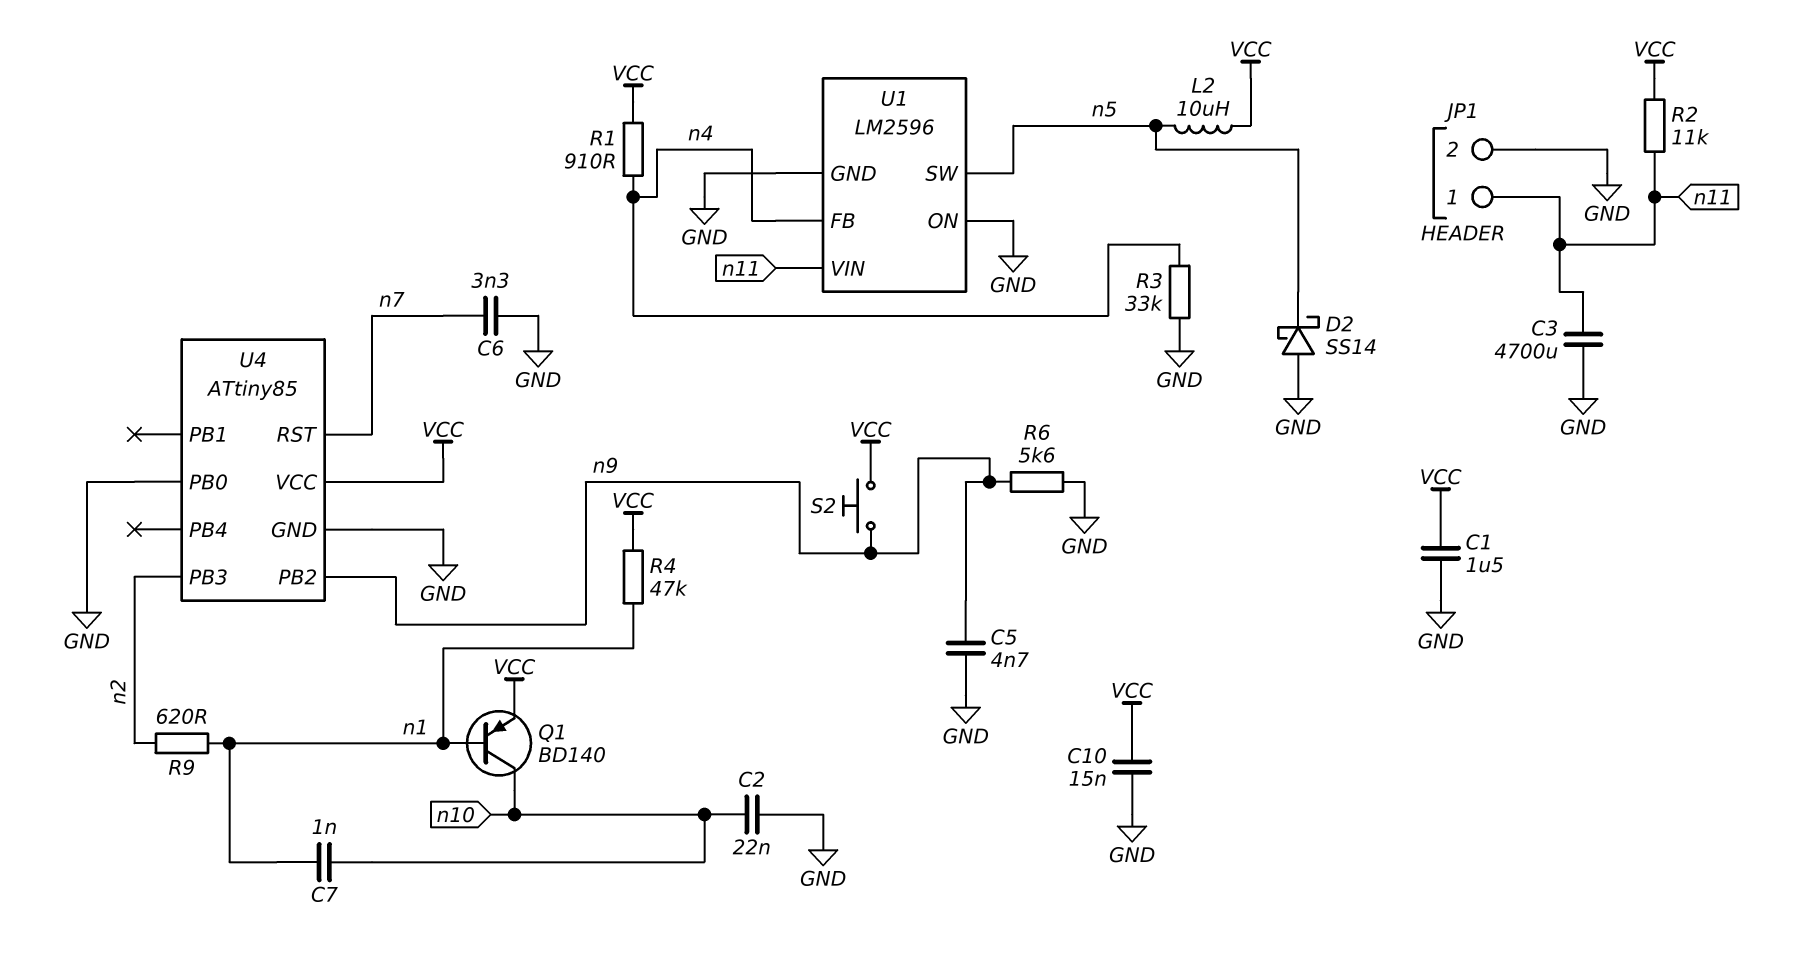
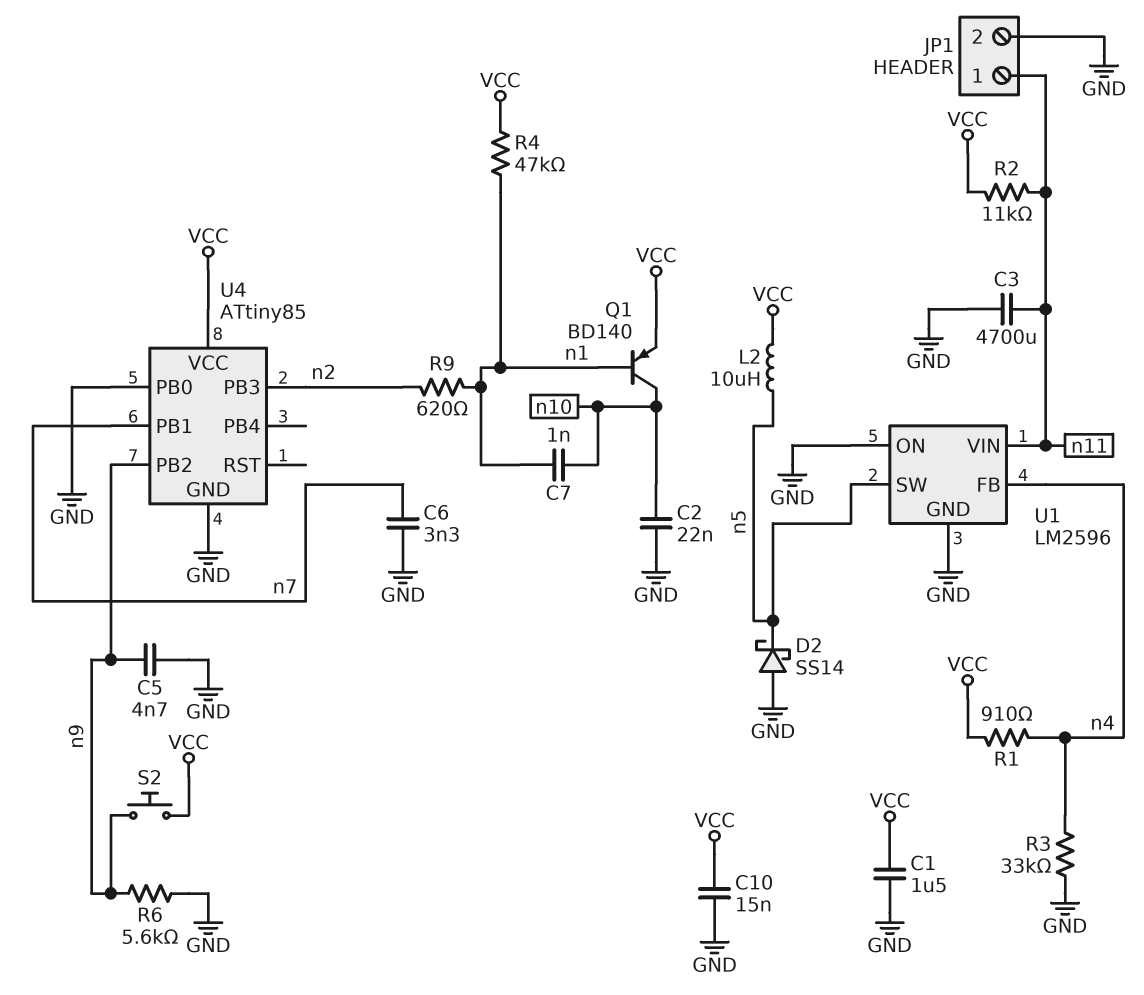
U4 pin PB1: none -> n7
U4 pin RST: n7 -> none

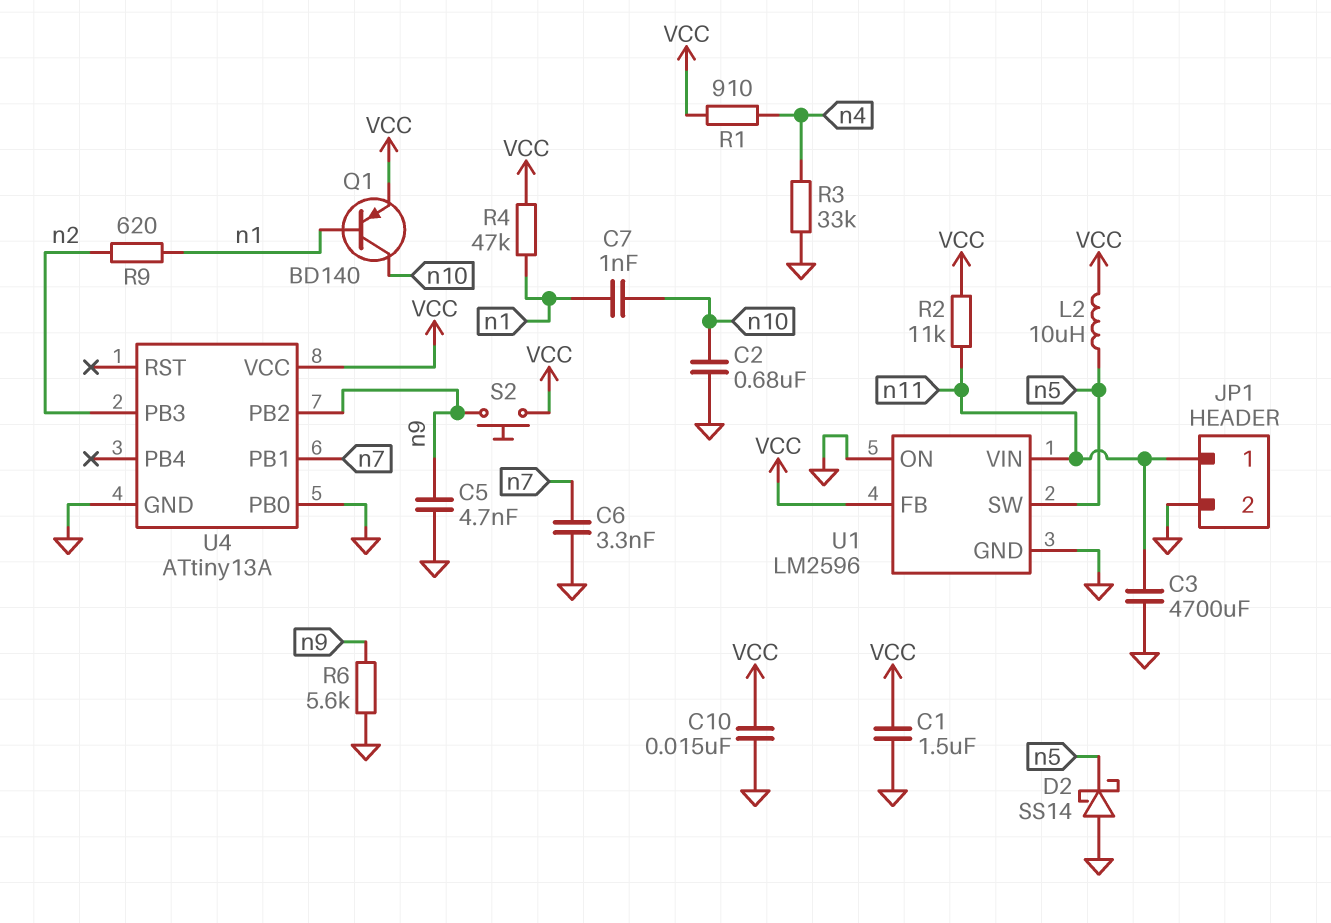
C2: 22nF (GND, n10) -> 680nF (GND, n10)
U1 pin FB: n4 -> VCC
U4: ATtiny85 -> ATtiny13A

